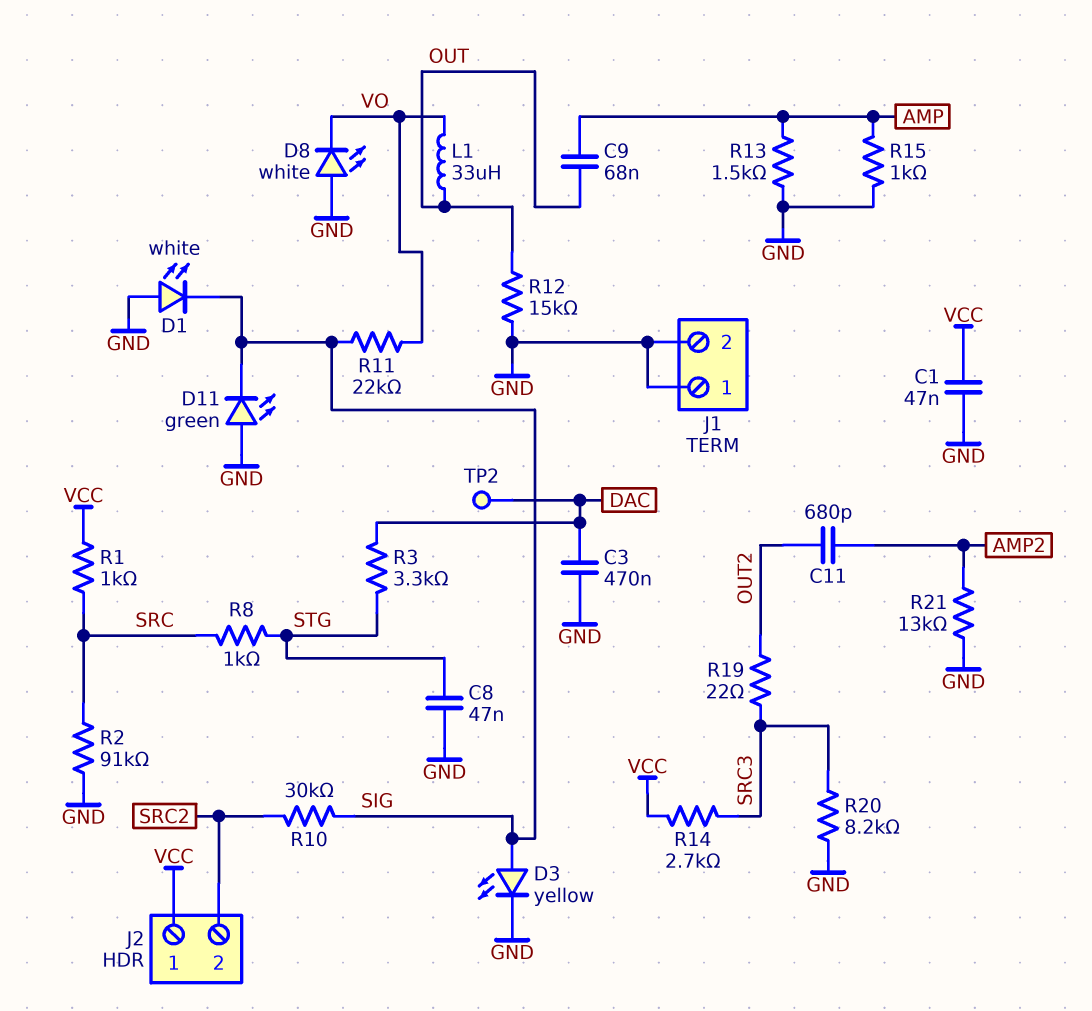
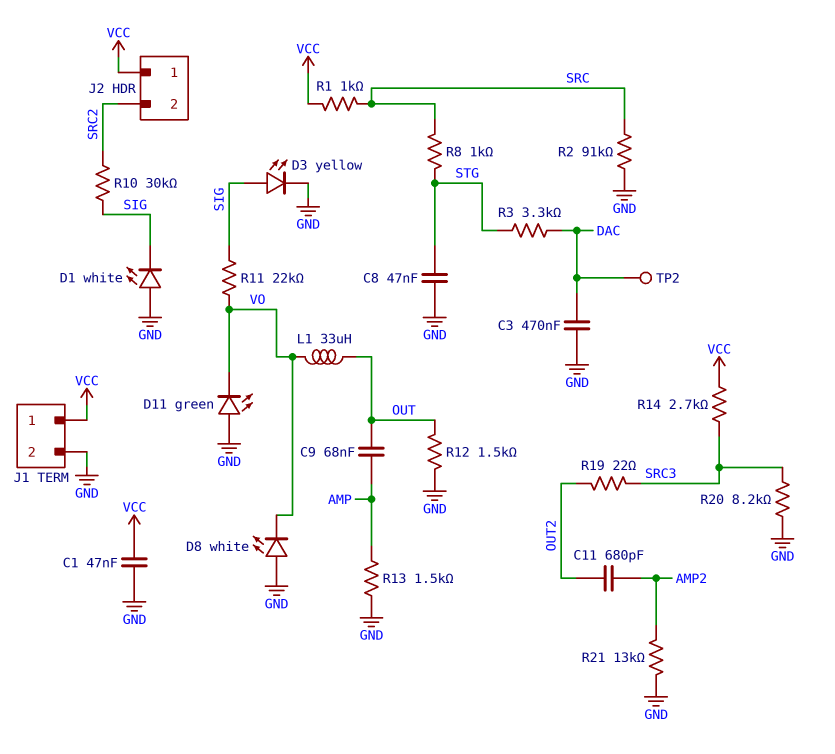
D11: LED green (A GND, K SIG) -> LED green (A GND, K VO)
J1 pin 1: GND -> VCC
R12: 15k (GND, OUT) -> 1.5k (GND, OUT)
R15: 1k (AMP, GND) -> none

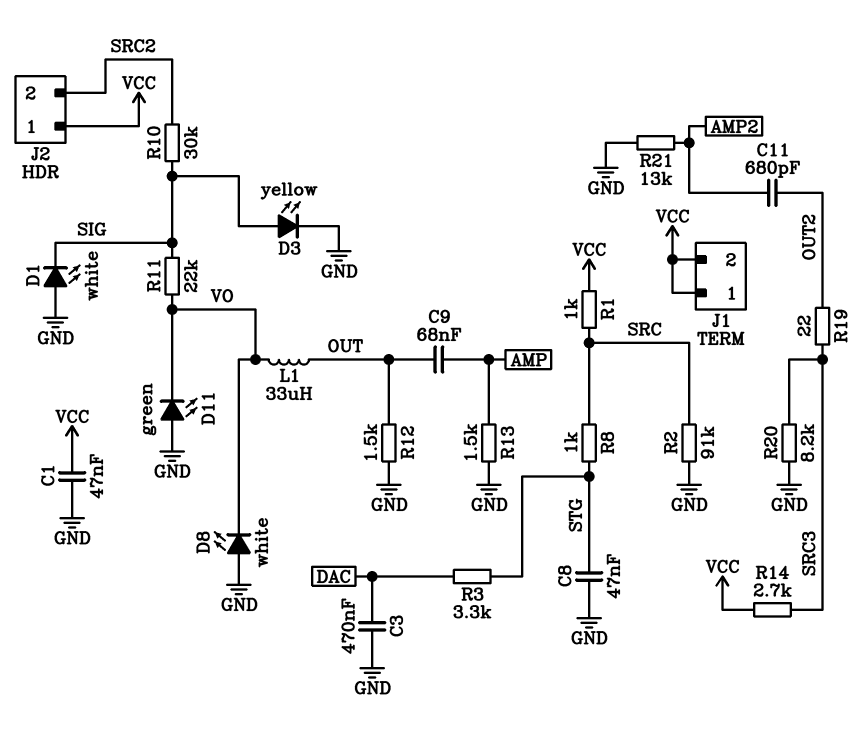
J1 pin 2: GND -> VCC
TP2: test point (DAC) -> none

